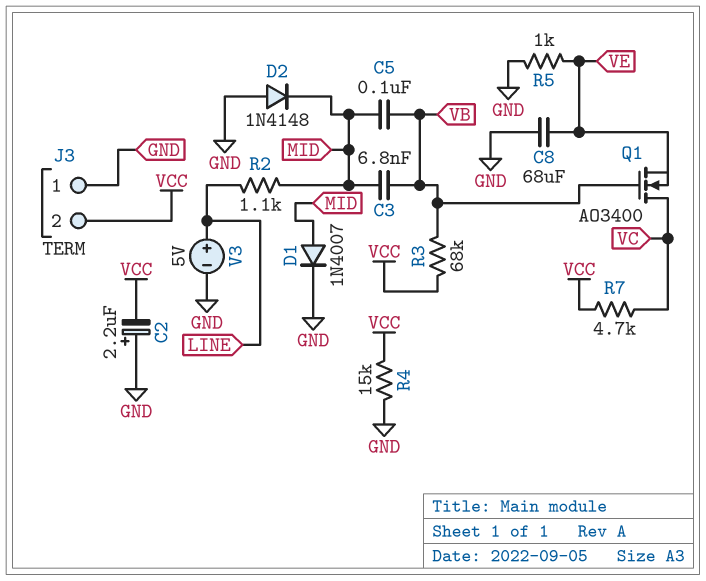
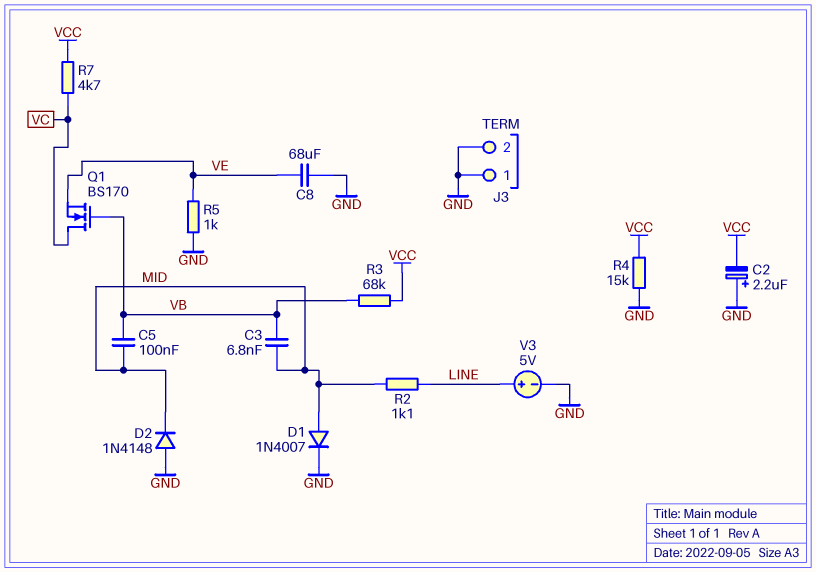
J3 pin 2: VCC -> GND
Q1: NMOS AO3400 (G VB, D VC, S VE) -> NMOS BS170 (G VB, D VC, S VE)

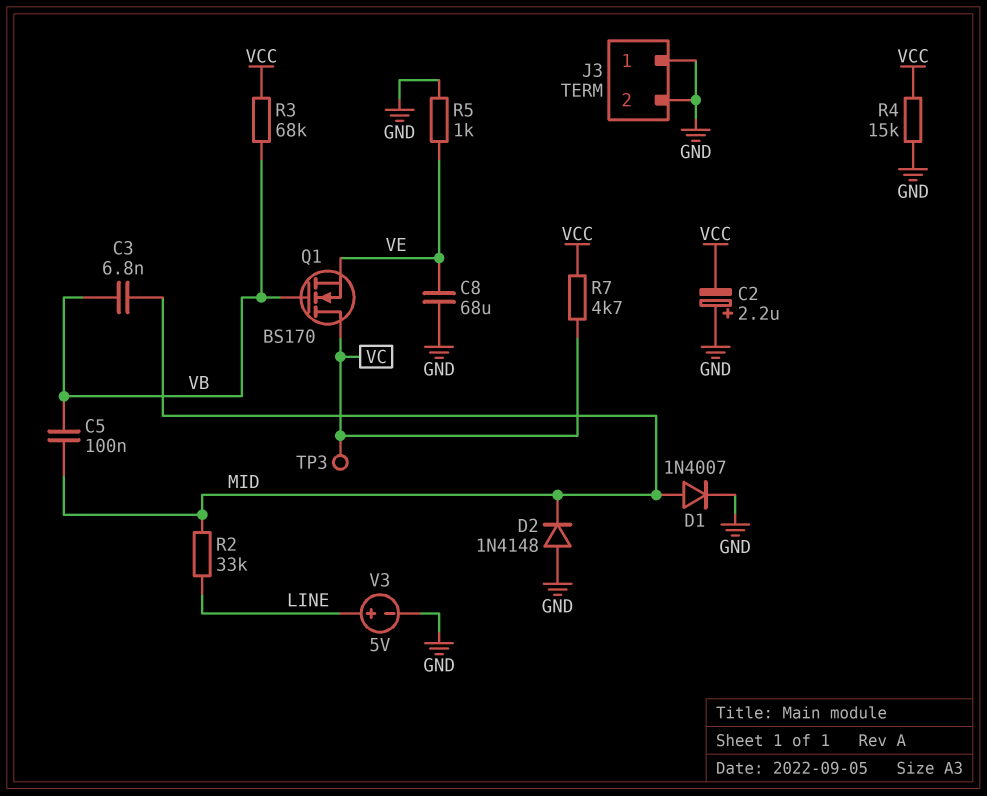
R2: 1.1k (LINE, MID) -> 33k (LINE, MID)
TP3: none -> test point (VC)

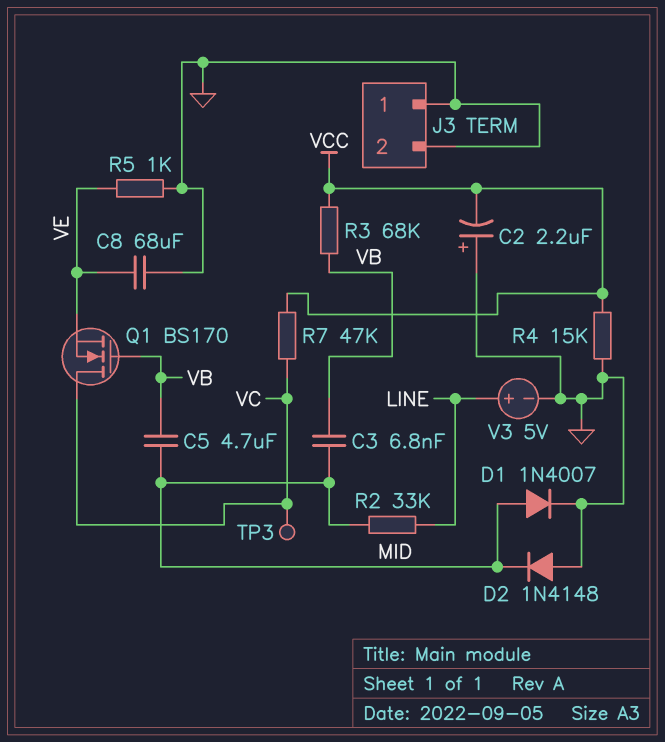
C5: 100nF (MID, VB) -> 4.7uF (MID, VB)
R7: 4.7k (VC, VCC) -> 47k (VC, VCC)

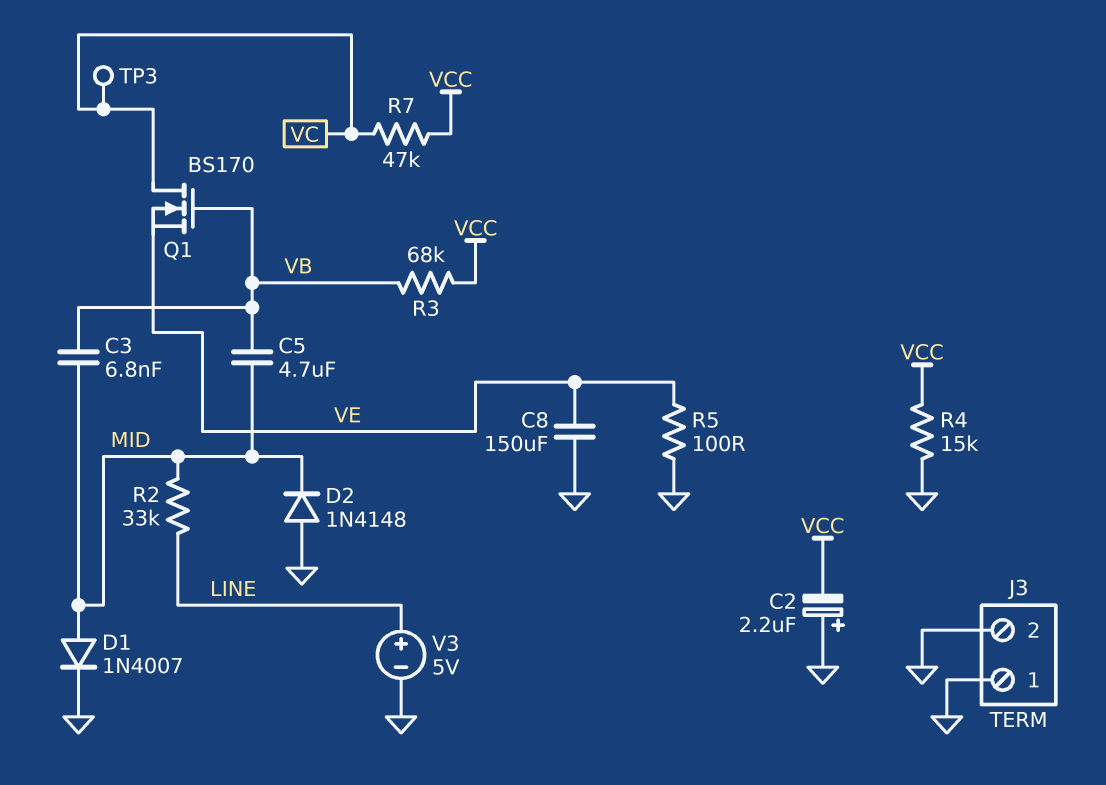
C8: 68uF (GND, VE) -> 150uF (GND, VE)
R5: 1k (GND, VE) -> 100 (GND, VE)

